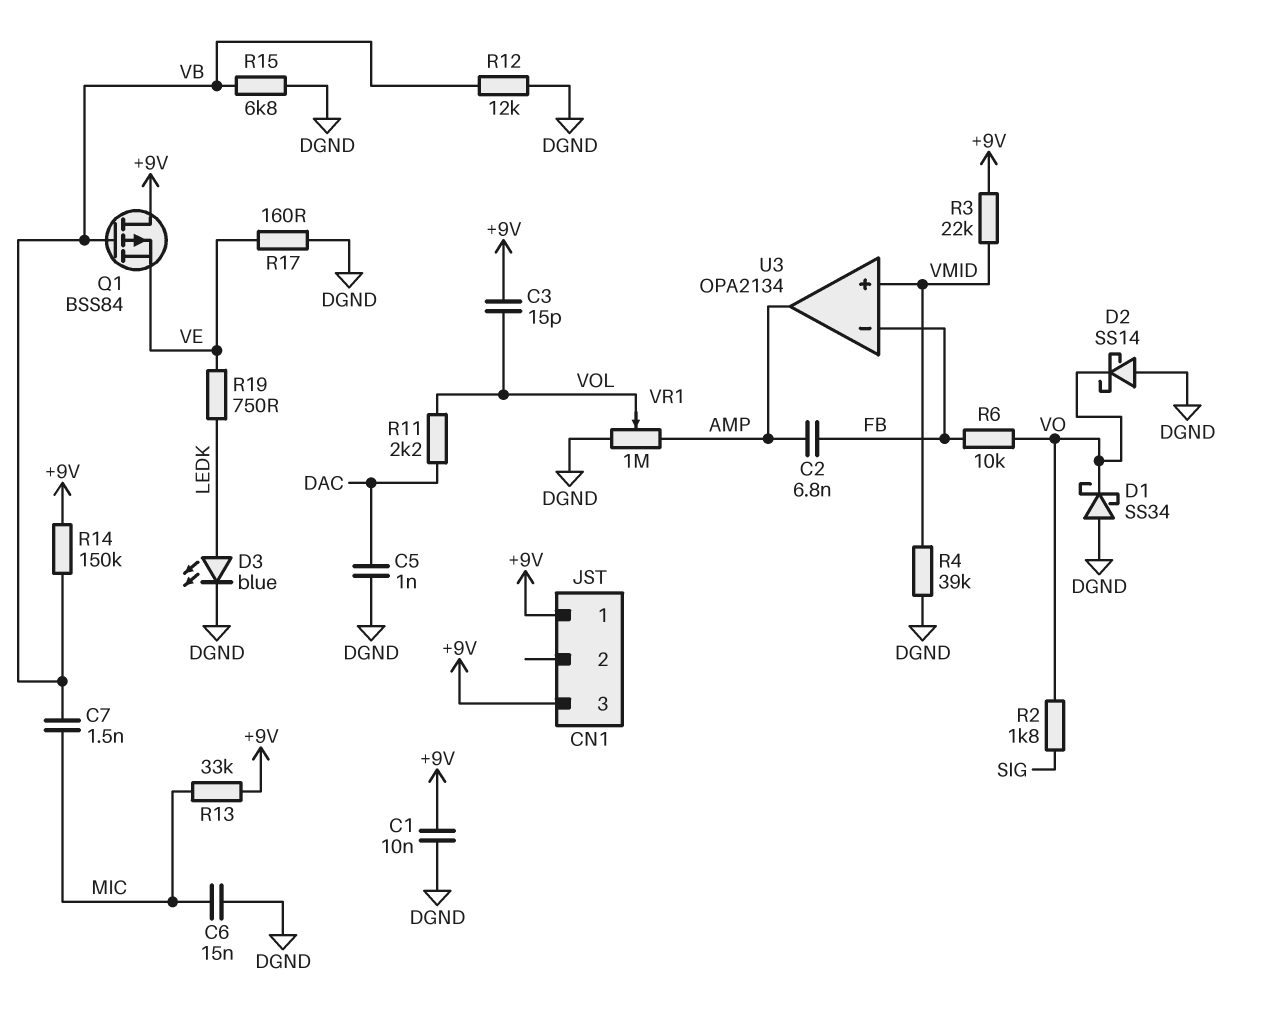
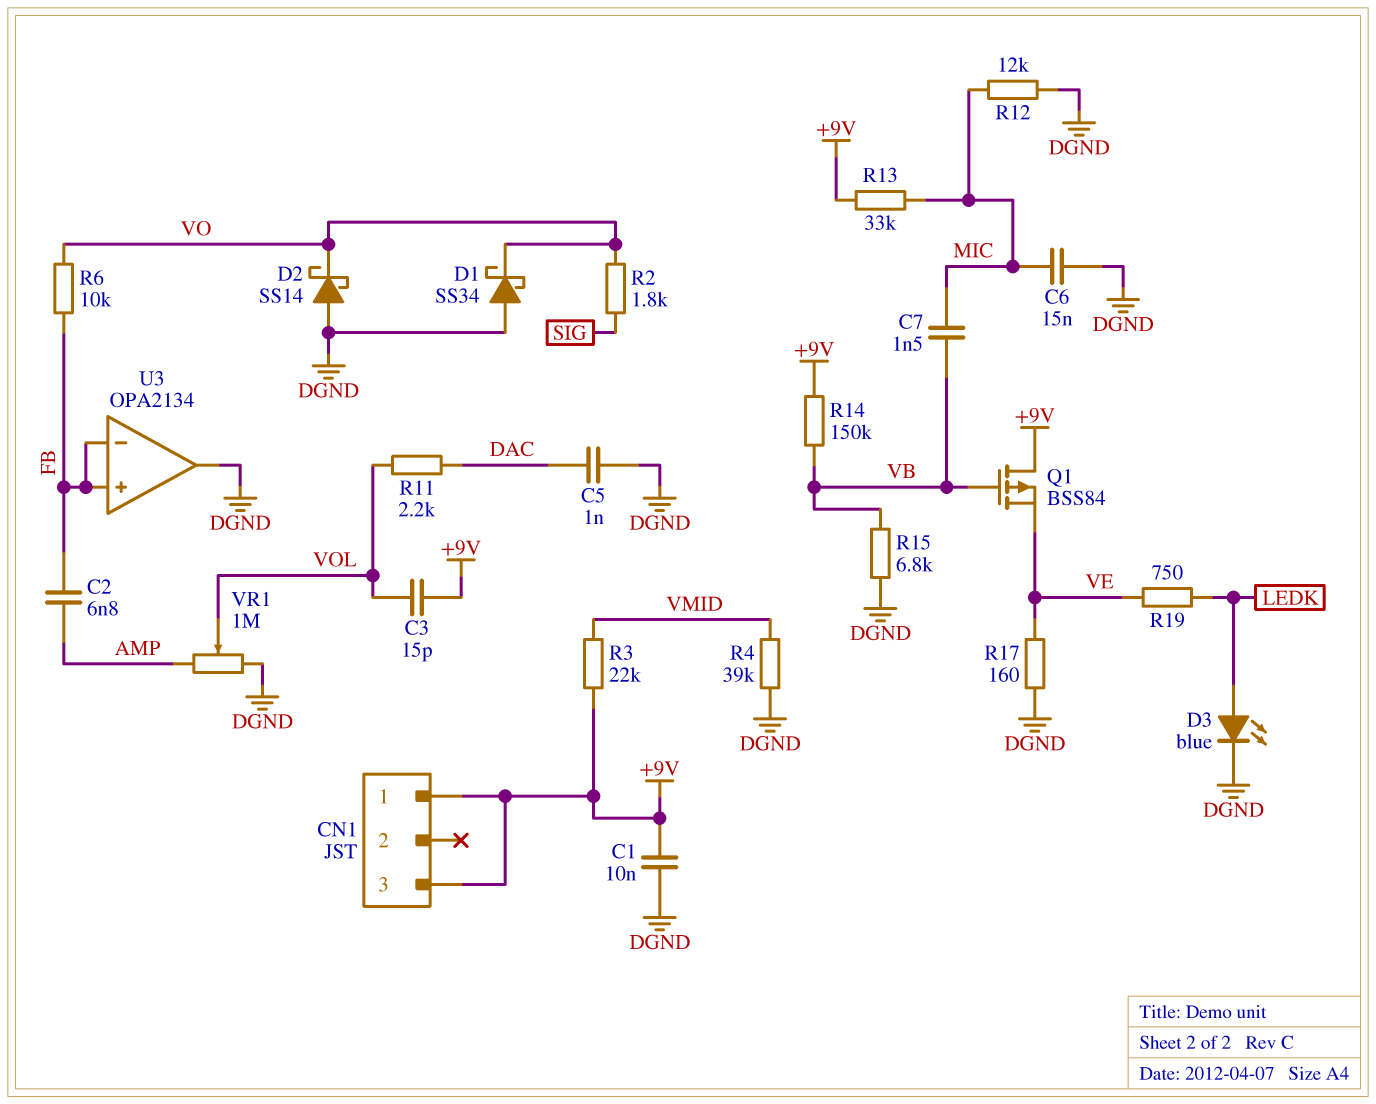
R12: 12k (DGND, VB) -> 12k (DGND, MIC)
U3 pin in+: VMID -> FB
U3 pin out: AMP -> DGND

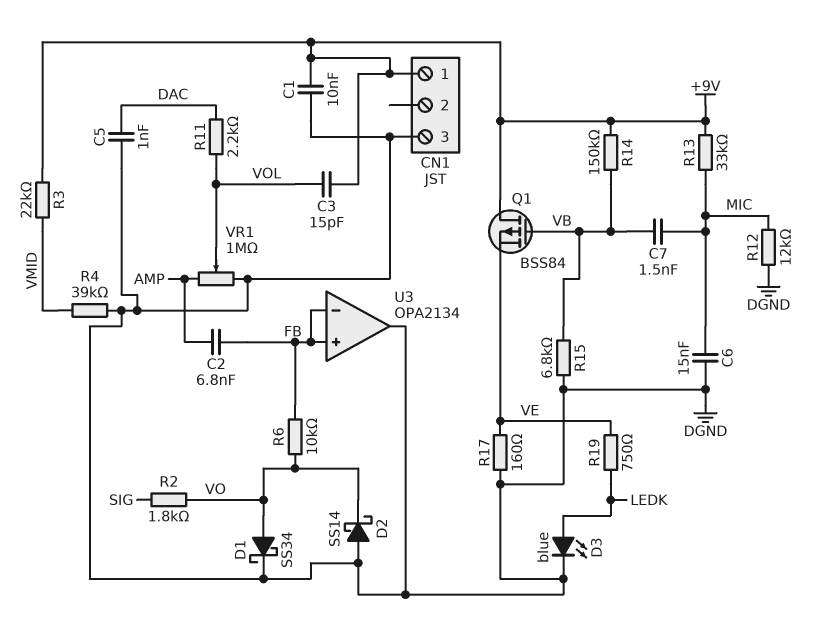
CN1 pin 3: +9V -> DGND
D1: schottky SS34 (A DGND, K VO) -> schottky SS34 (A VO, K DGND)

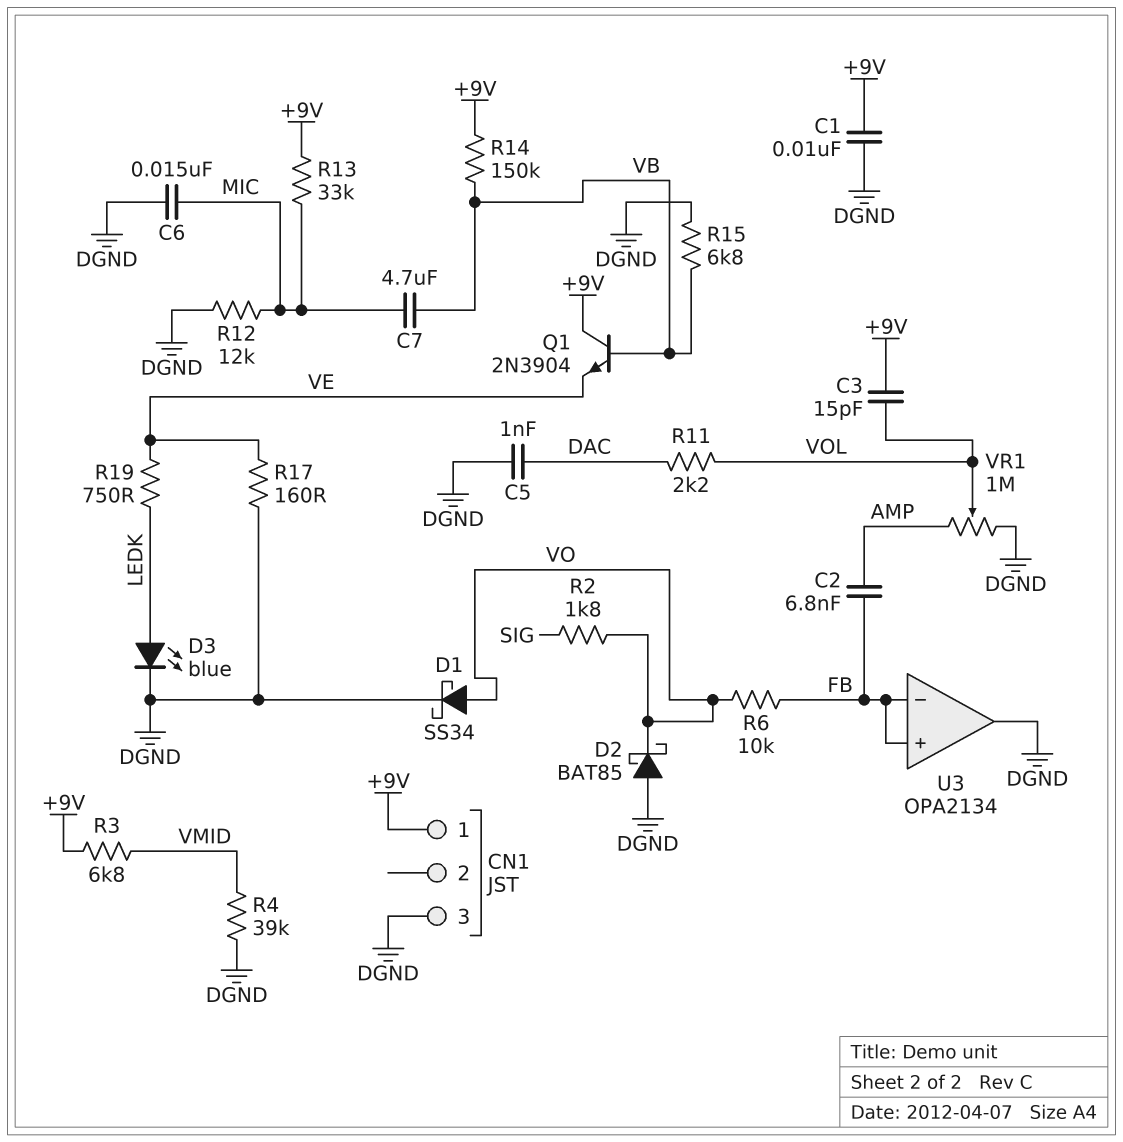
C7: 1.5nF (MIC, VB) -> 4.7uF (MIC, VB)
D2: schottky SS14 (A DGND, K VO) -> schottky BAT85 (A DGND, K VO)
Q1: PMOS BSS84 (G VB, D +9V, S VE) -> NPN 2N3904 (B VB, C +9V, E VE)
R3: 22k (+9V, VMID) -> 6.8k (+9V, VMID)

